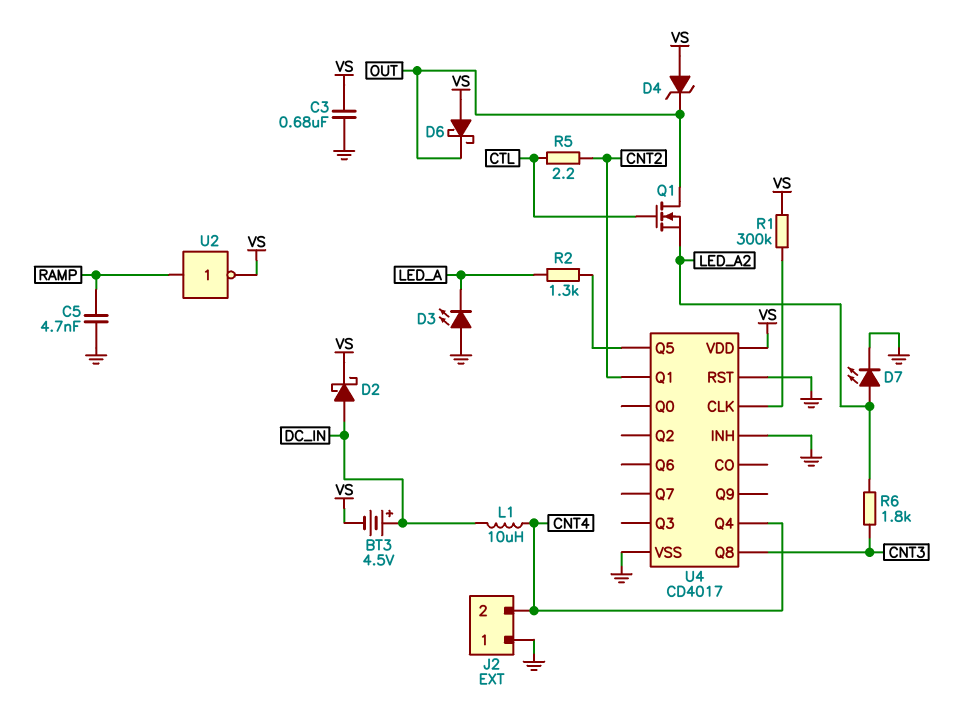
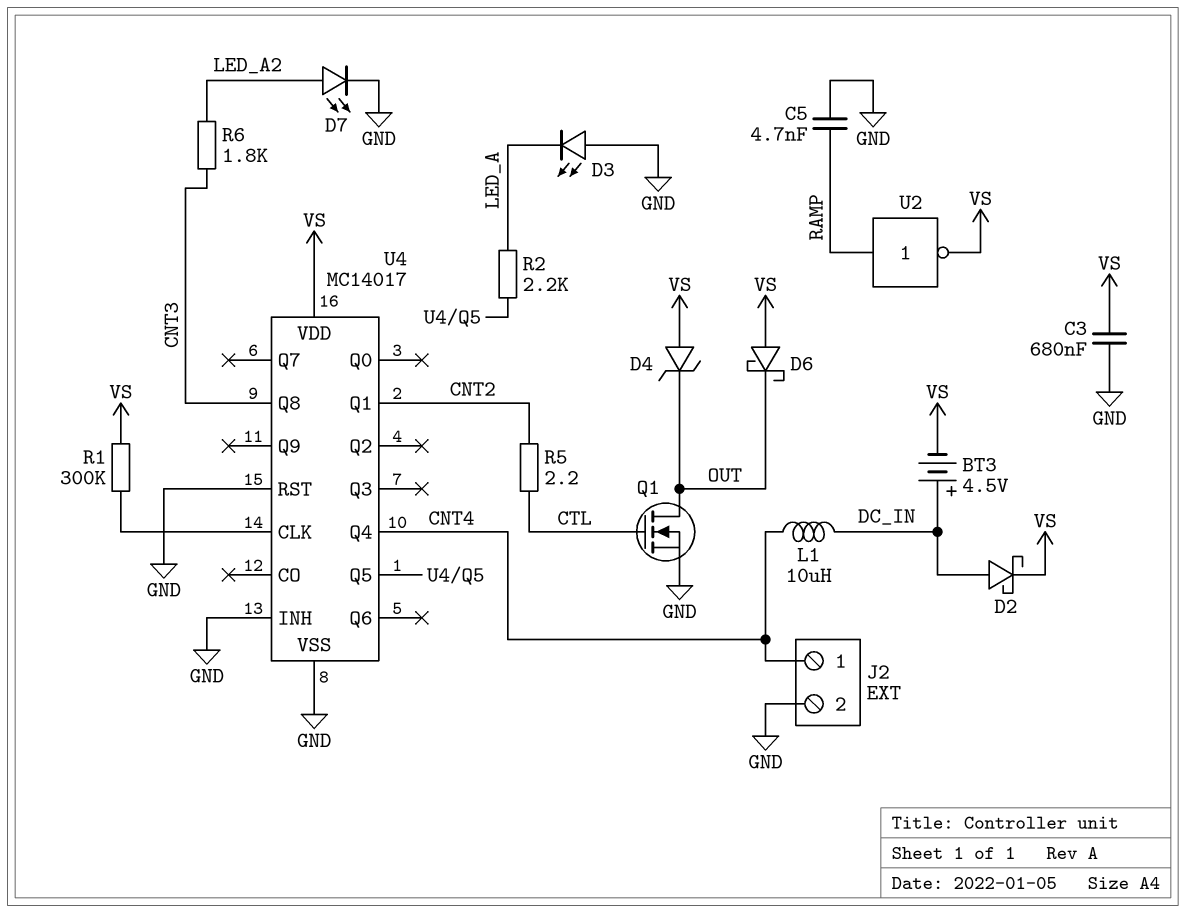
J2 pin 1: GND -> CNT4
J2 pin 2: CNT4 -> GND
Q1: NMOS (G CTL, D OUT, S LED_A2) -> NMOS (G CTL, D OUT, S GND)
R2: 1.3k (LED_A, U4/Q5) -> 2.2k (LED_A, U4/Q5)
U4: CD4017 -> MC14017

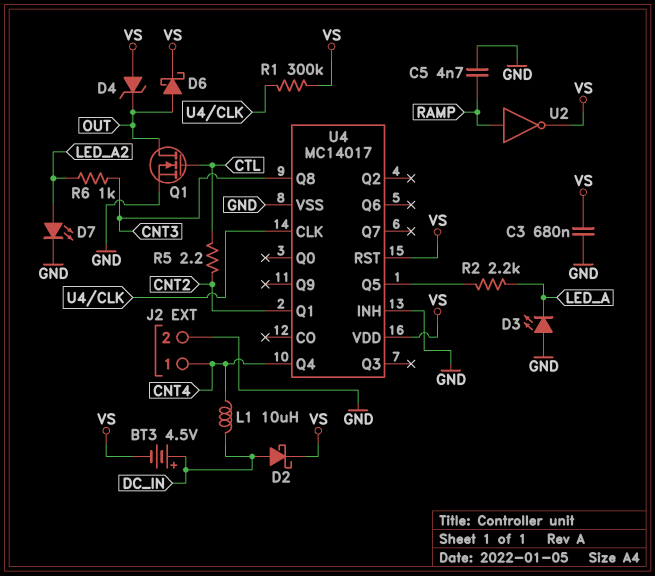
D6: schottky (A VS, K OUT) -> schottky (A OUT, K VS)
R6: 1.8k (CNT3, LED_A2) -> 1k (CNT3, LED_A2)
U4 pin RST: GND -> VS

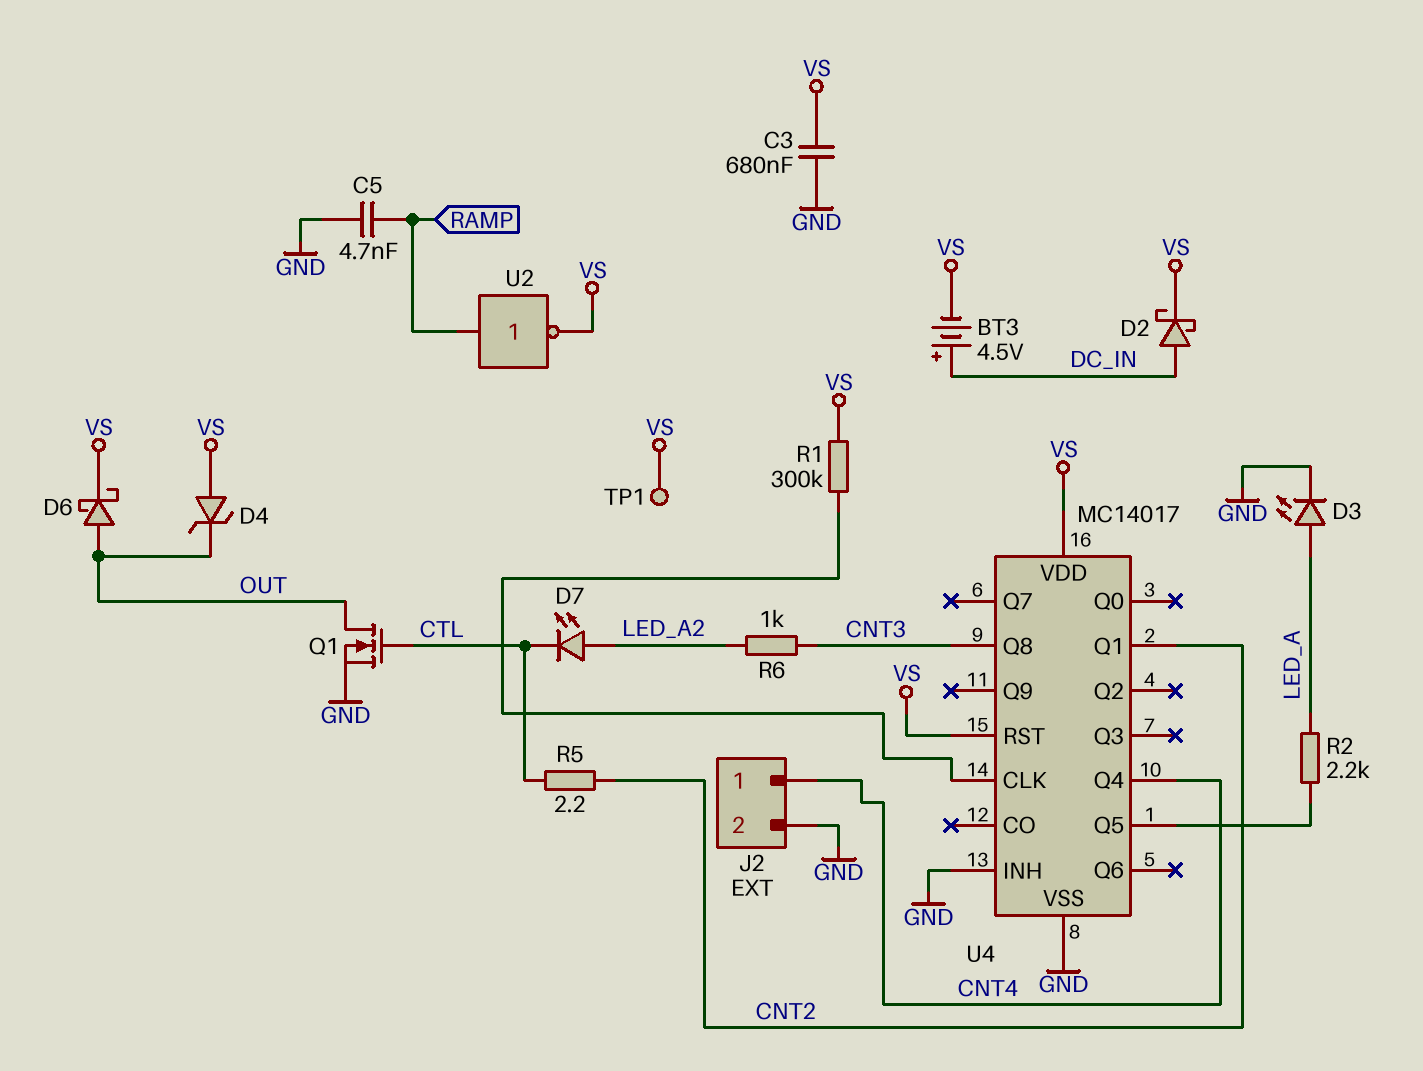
D3: LED (A GND, K LED_A) -> LED (A LED_A, K GND)
D7: LED (A LED_A2, K GND) -> LED (A LED_A2, K CTL)
L1: 10uH (CNT4, DC_IN) -> none
TP1: none -> test point (VS)

